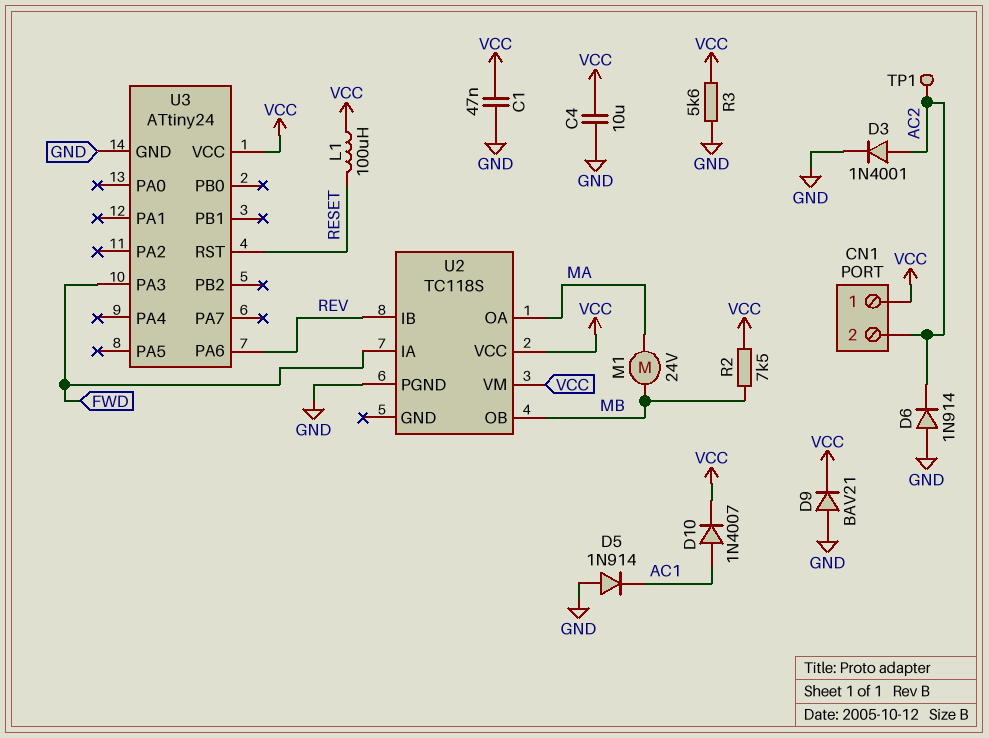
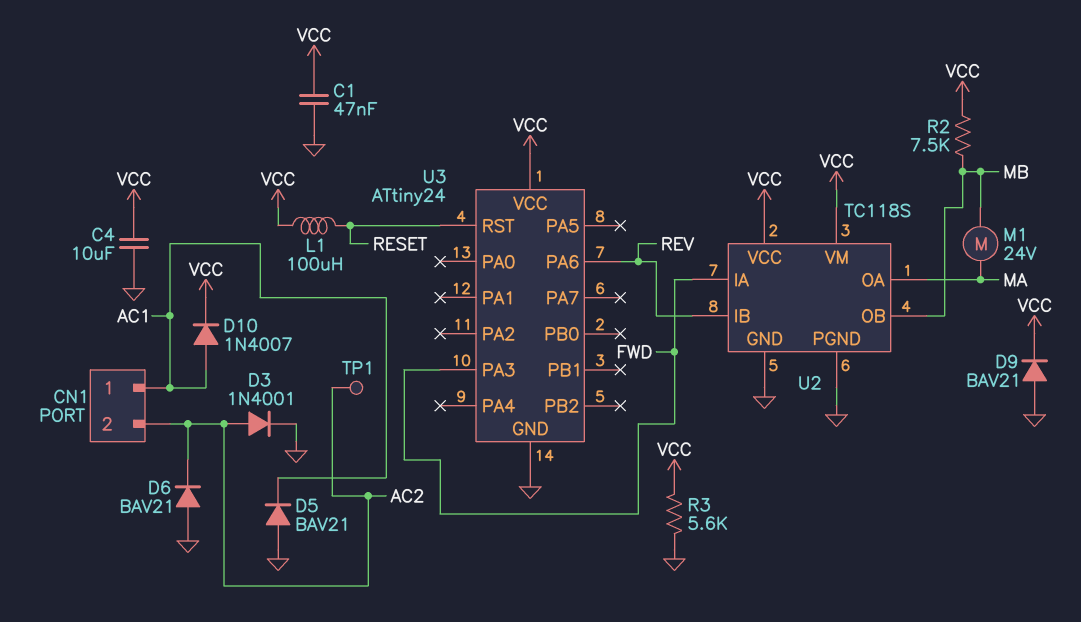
CN1 pin 1: VCC -> AC1
D5: diode 1N914 (A GND, K AC1) -> diode BAV21 (A GND, K AC1)
D6: diode 1N914 (A GND, K AC2) -> diode BAV21 (A GND, K AC2)
U2 pin GND: none -> GND

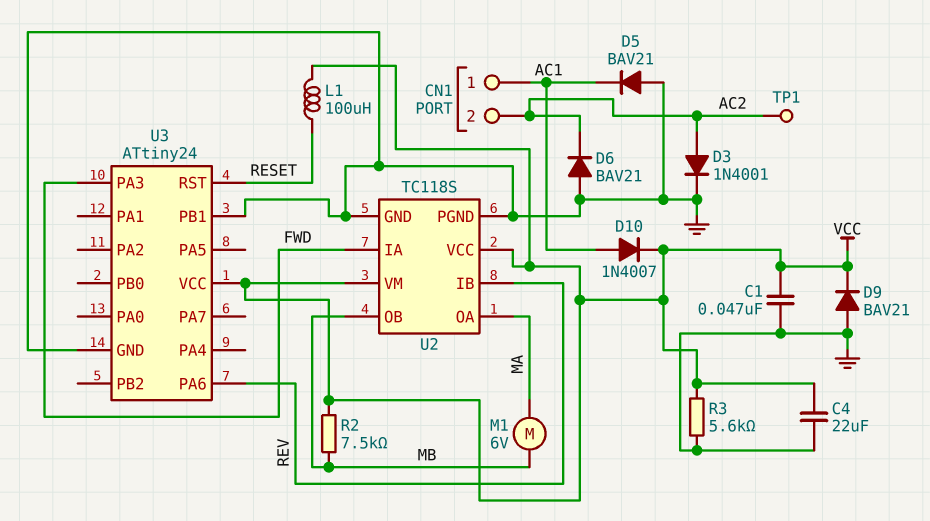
C4: 10uF (GND, VCC) -> 22uF (GND, VCC)
M1: motor 24V (MA, MB) -> motor 6V (MA, MB)
U3 pin PB1: none -> GND

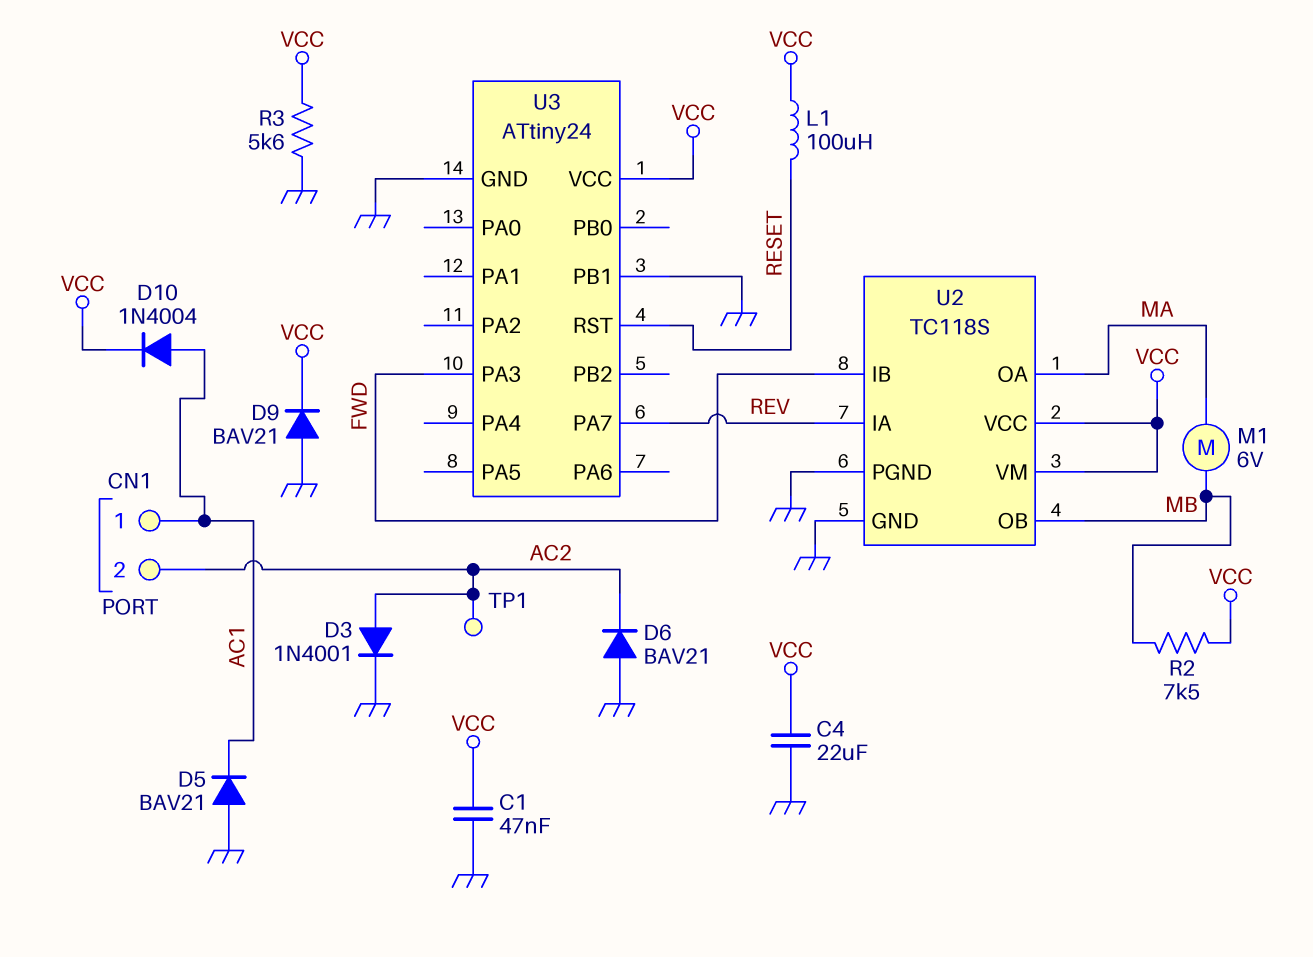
D10: diode 1N4007 (A AC1, K VCC) -> diode 1N4004 (A AC1, K VCC)
U2 pin IA: FWD -> REV
U2 pin IB: REV -> FWD
U3 pin PA6: REV -> none
U3 pin PA7: none -> REV

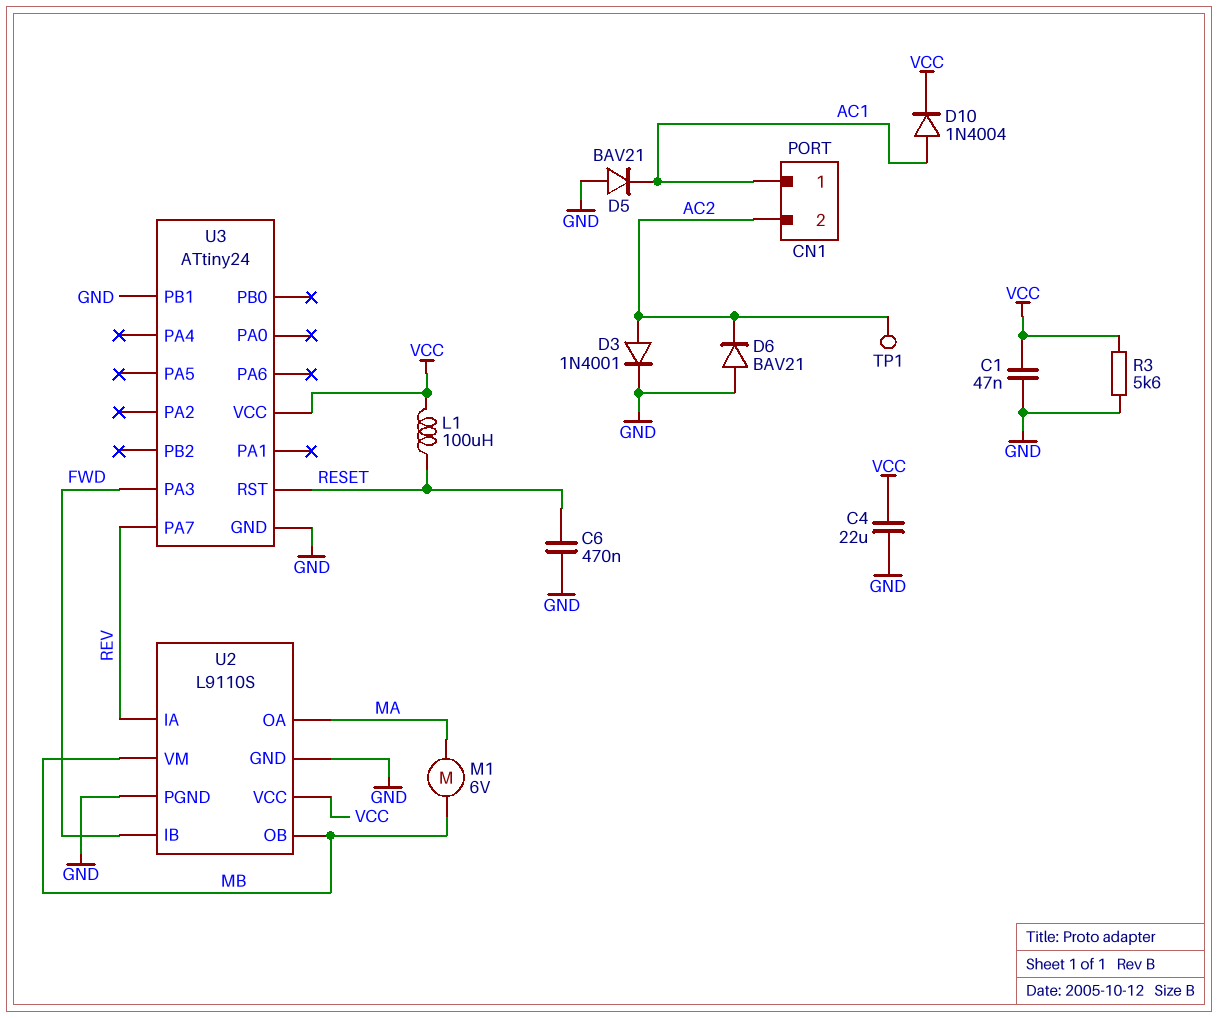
C6: none -> 470nF (GND, RESET)
D9: diode BAV21 (A GND, K VCC) -> none
R2: 7.5k (MB, VCC) -> none
U2: TC118S -> L9110S
U2 pin VM: VCC -> MB

